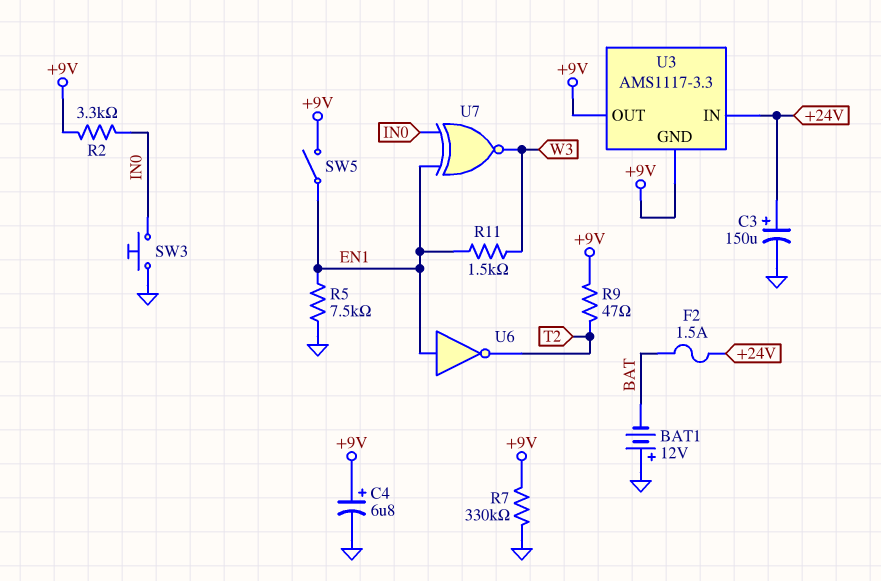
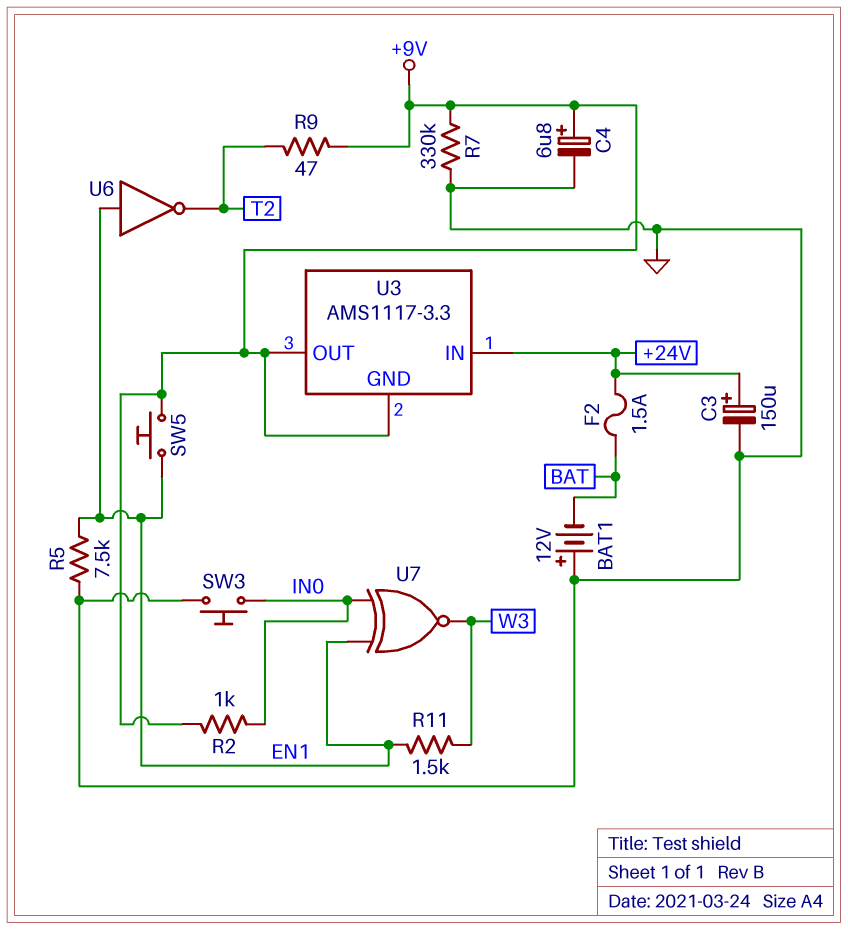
R2: 3.3k (+9V, IN0) -> 1k (+9V, IN0)
SW5: switch (+9V, EN1) -> button (+9V, EN1)

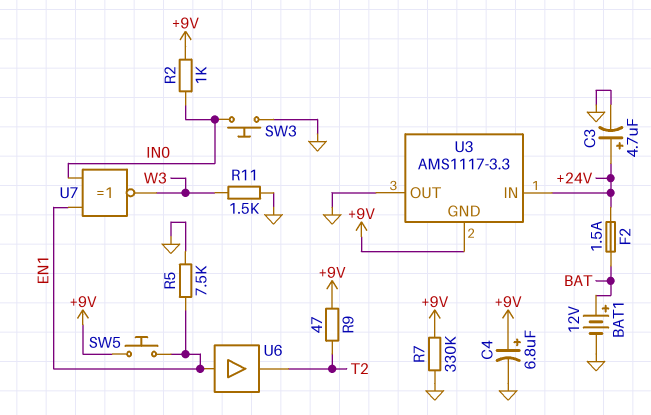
BAT1: 12V (plus GND, minus BAT) -> 12V (plus BAT, minus GND)
C3: 150uF (plus +24V, minus GND) -> 4.7uF (plus +24V, minus GND)
R11: 1.5k (EN1, W3) -> 1.5k (GND, W3)
U3 pin OUT: +9V -> GND
U6: NOT (in EN1, out T2) -> buffer (in EN1, out T2)

